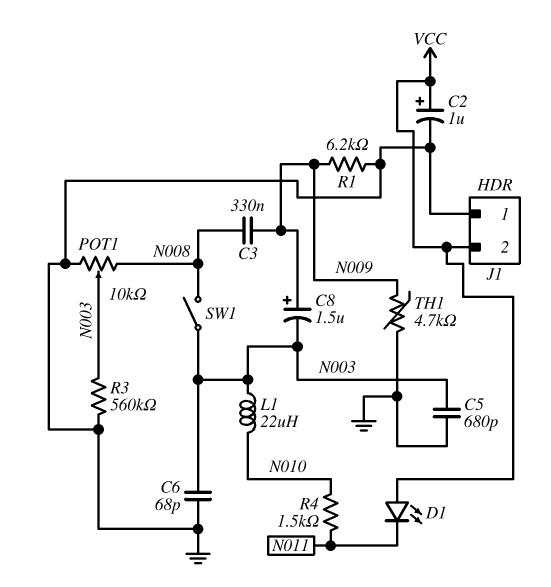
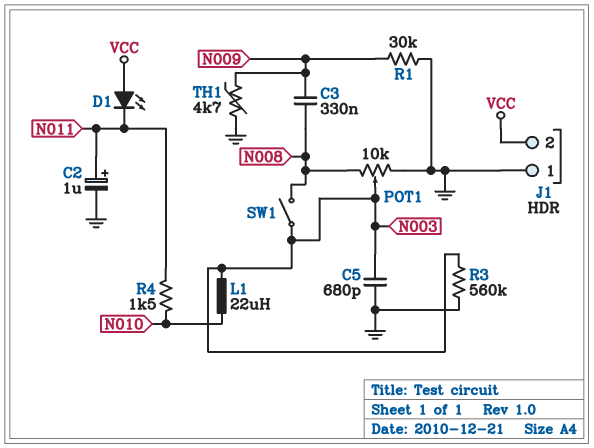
C2: 1uF (plus VCC, minus GND) -> 1uF (plus N011, minus GND)
C6: 68pF (GND, N003) -> none
C8: 1.5uF (plus N009, minus N003) -> none
R1: 6.2k (GND, N009) -> 30k (GND, N009)

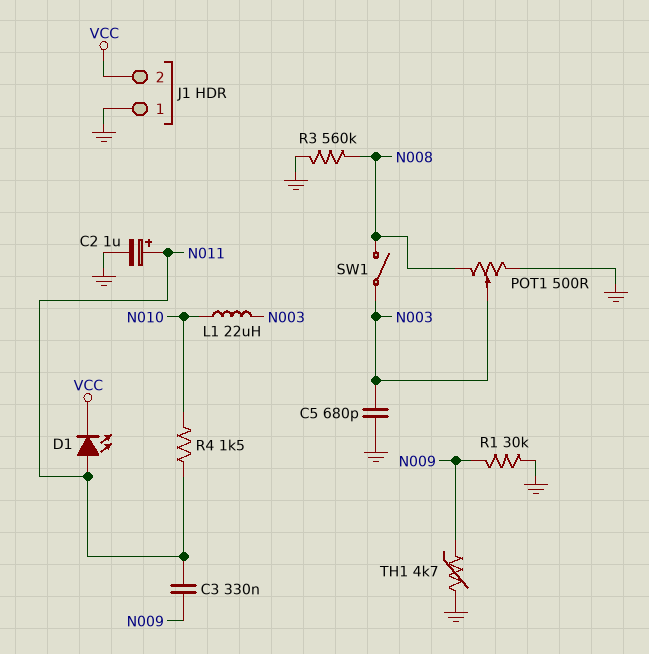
C3: 330nF (N008, N009) -> 330nF (N009, N011)
D1: LED (A VCC, K N011) -> LED (A N011, K VCC)
POT1: 10k (GND, N008, wiper N003) -> 500 (GND, N008, wiper N003)
R3: 560k (GND, N003) -> 560k (GND, N008)

